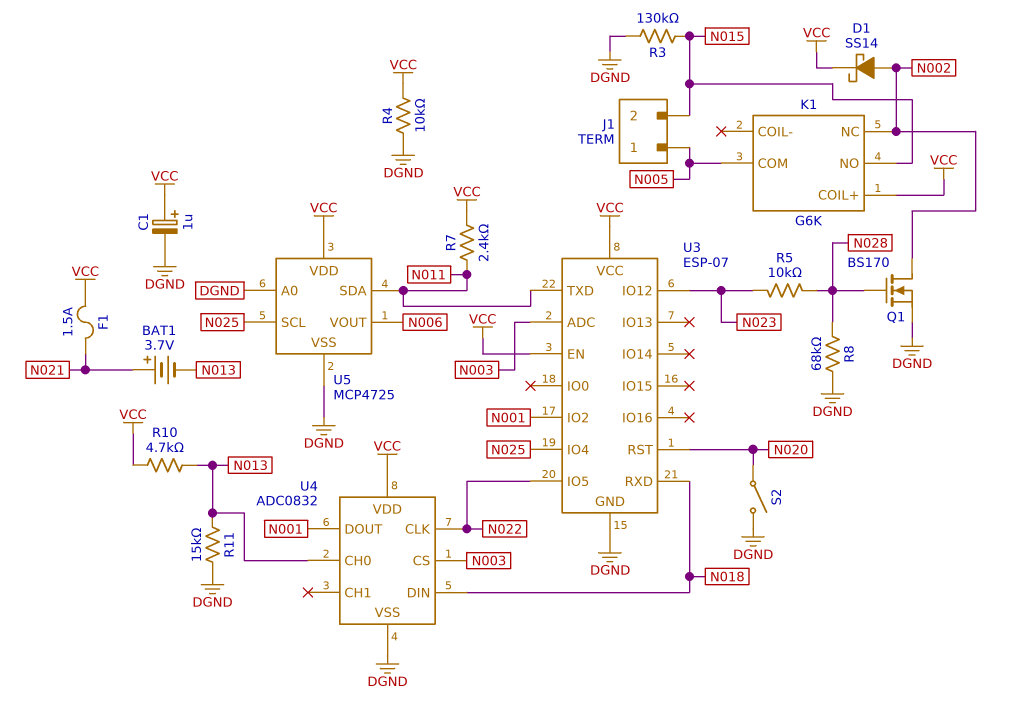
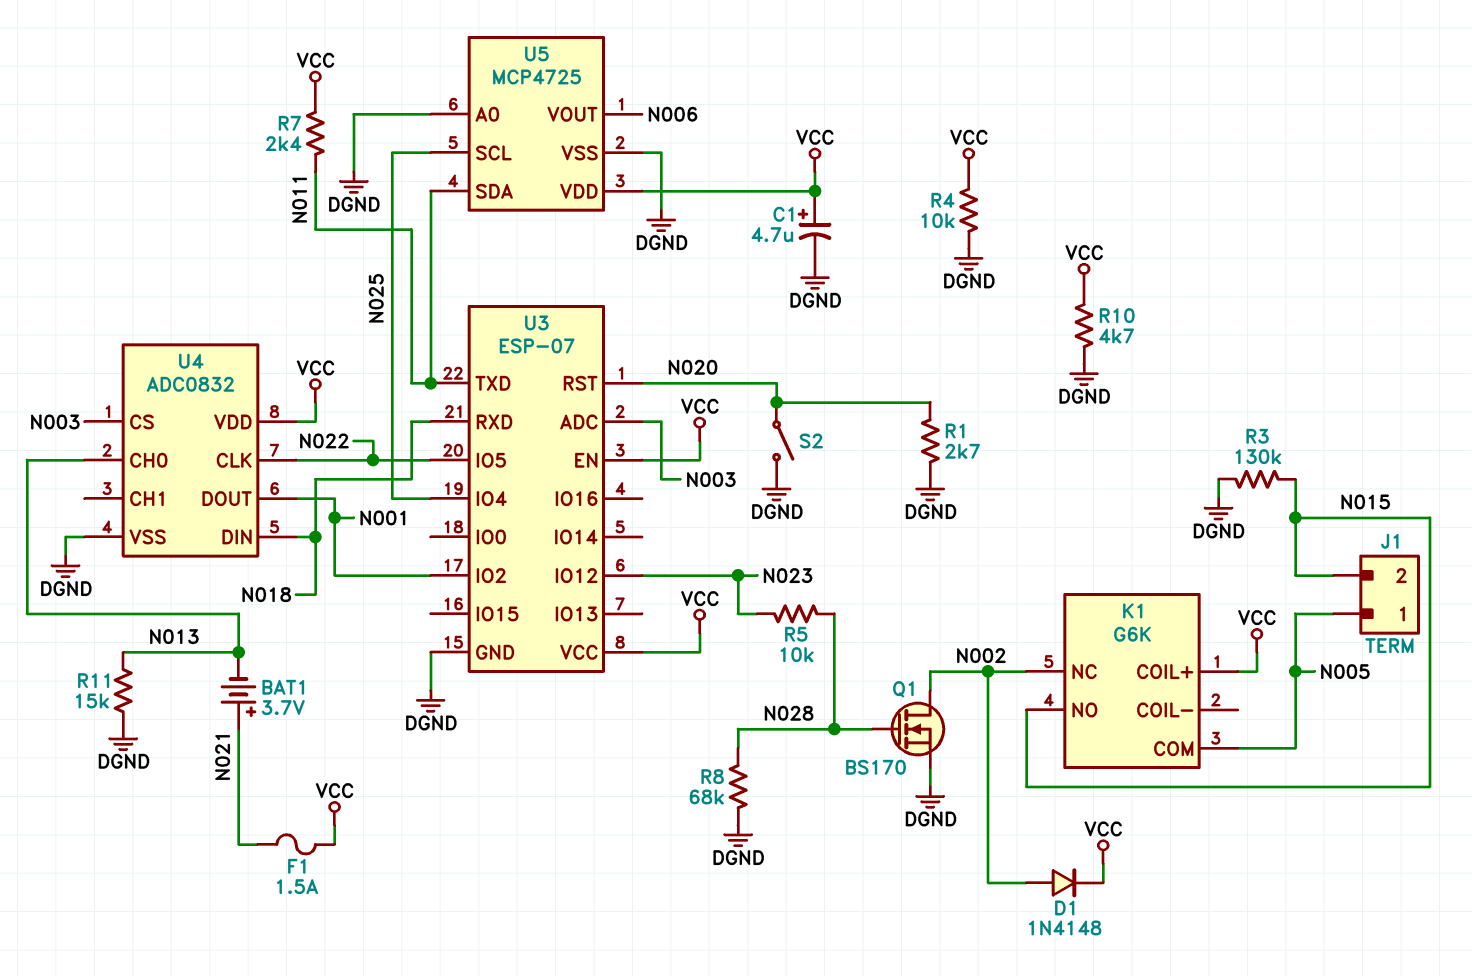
C1: 1uF (plus VCC, minus DGND) -> 4.7uF (plus VCC, minus DGND)
D1: schottky SS14 (A N002, K VCC) -> diode 1N4148 (A N002, K VCC)
R1: none -> 2.7k (DGND, N020)
R10: 4.7k (N013, VCC) -> 4.7k (DGND, VCC)

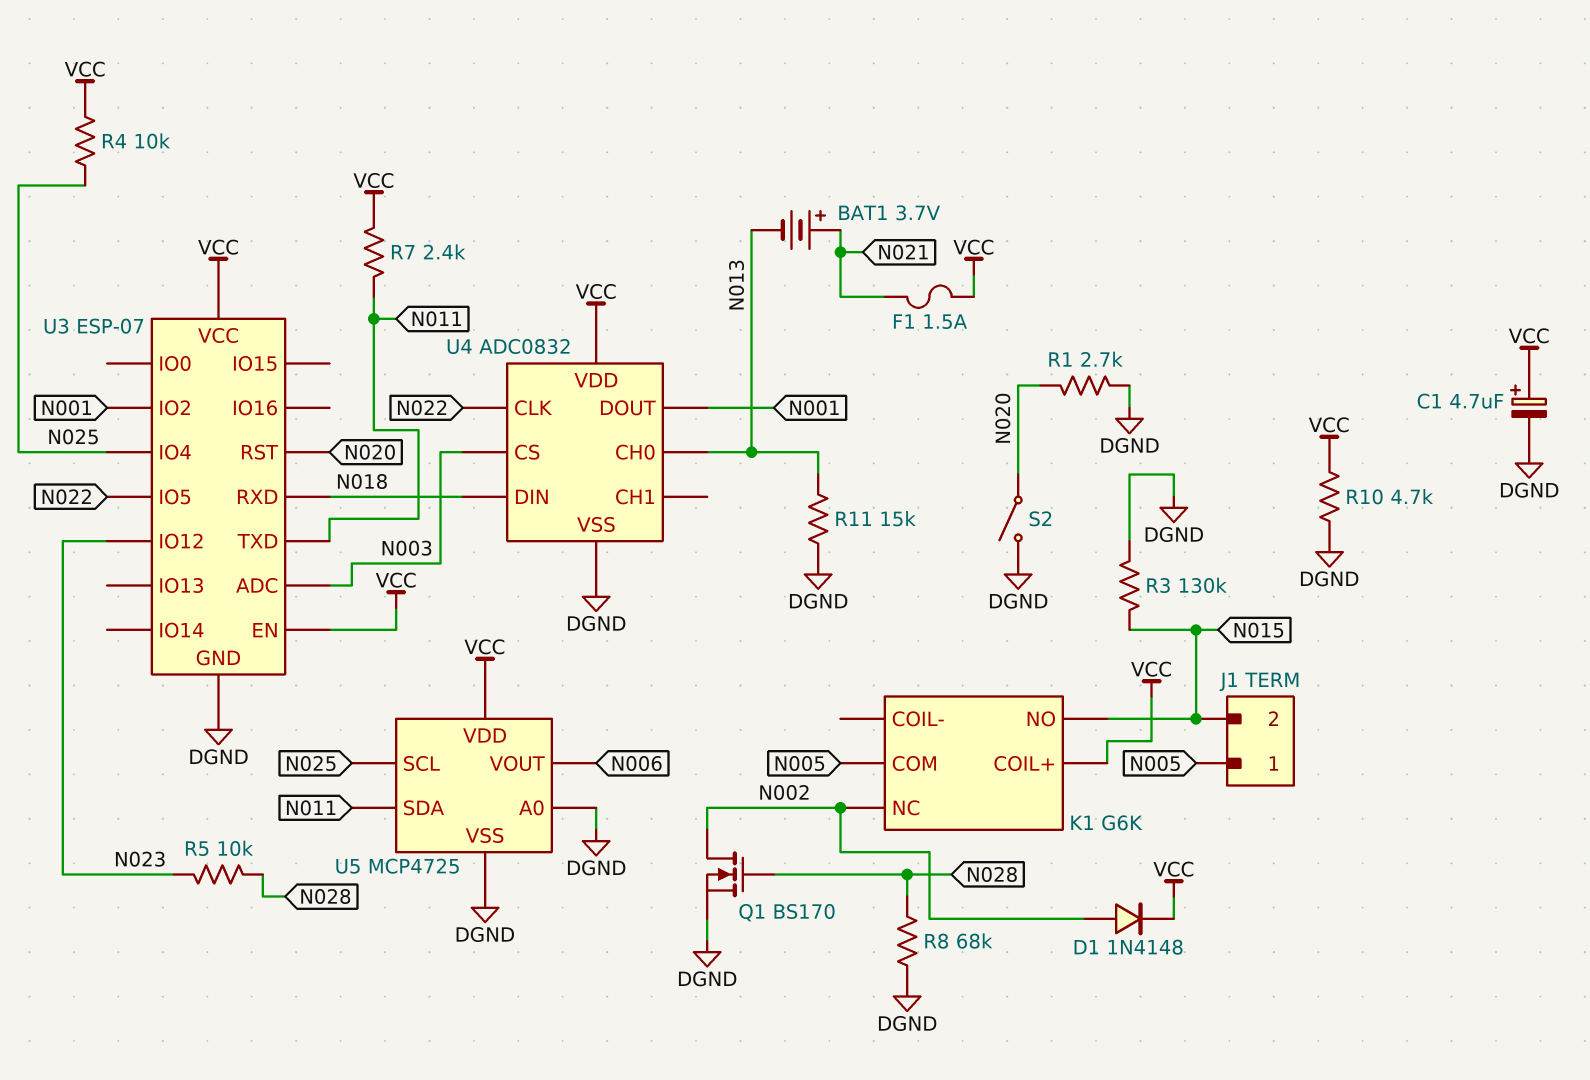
R4: 10k (DGND, VCC) -> 10k (N025, VCC)

